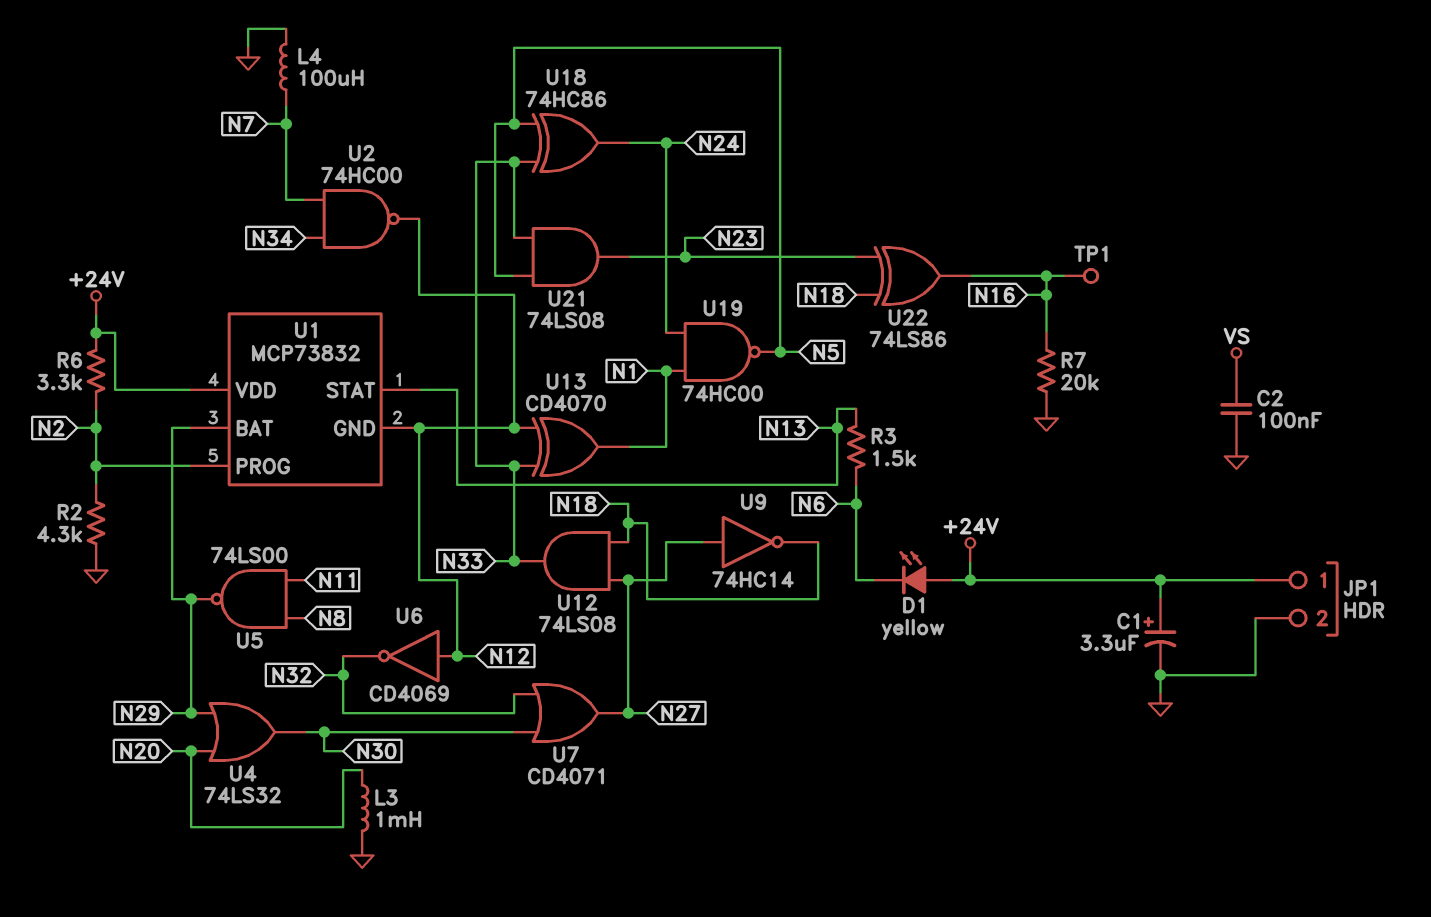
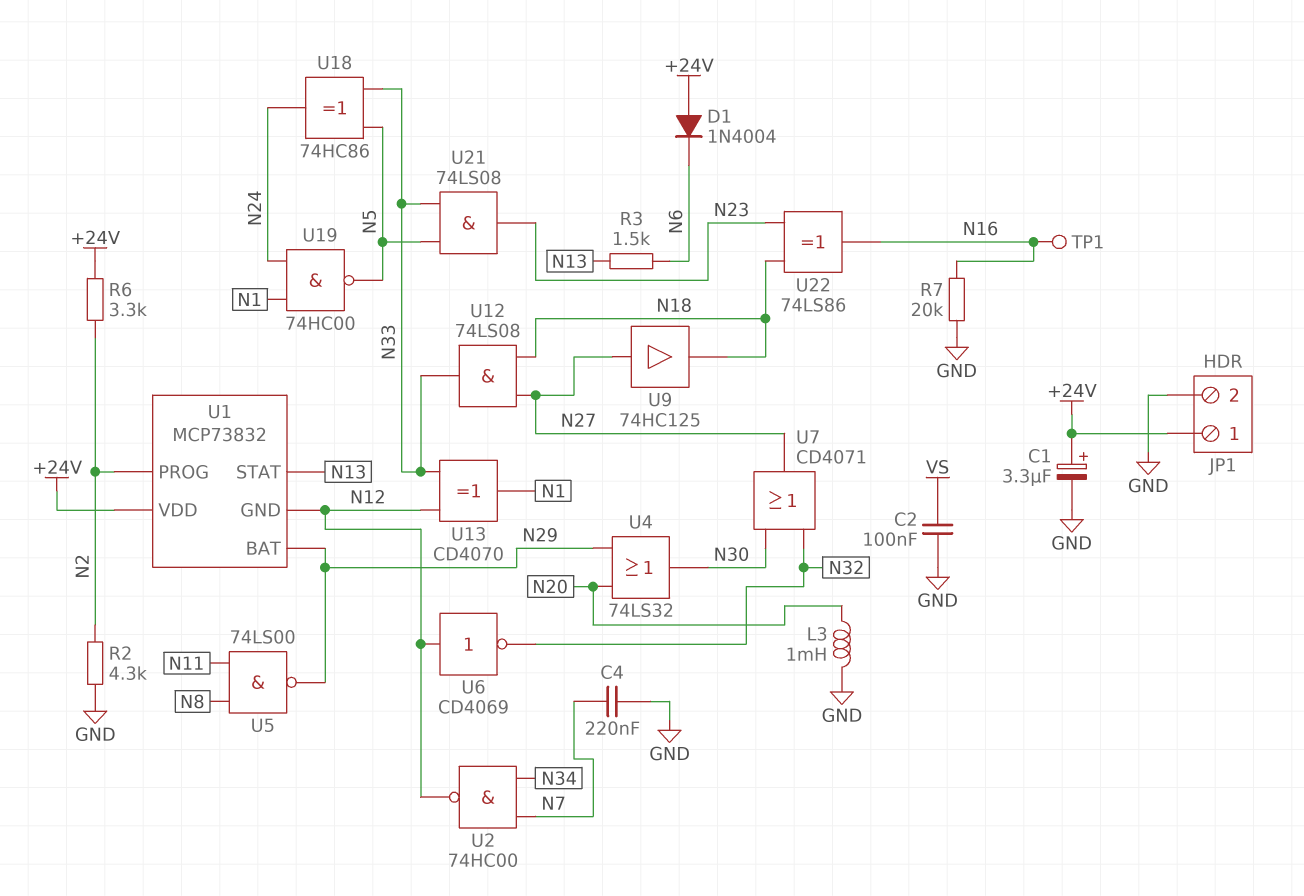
C4: none -> 220nF (GND, N7)
D1: LED yellow (A +24V, K N6) -> diode 1N4004 (A +24V, K N6)
L4: 100uH (GND, N7) -> none
U9: NOT 74HC14 (in N27, out N18) -> buffer 74HC125 (in N27, out N18)

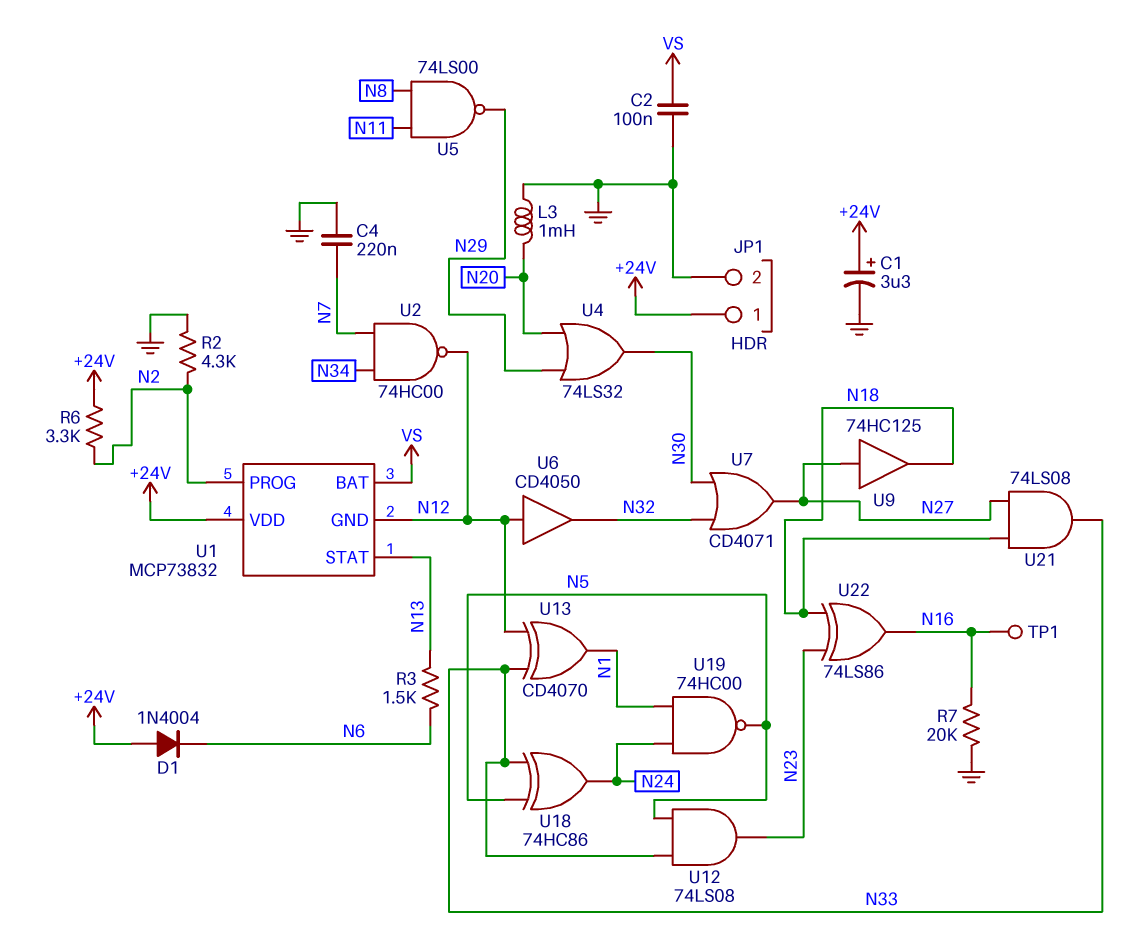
U1 pin BAT: N29 -> VS
U6: NOT CD4069 (in N12, out N32) -> buffer CD4050 (in N12, out N32)
U12: AND 74LS08 (in N18, in N27, out N33) -> AND 74LS08 (in N5, in N33, out N23)
U21: AND 74LS08 (in N5, in N33, out N23) -> AND 74LS08 (in N18, in N27, out N33)

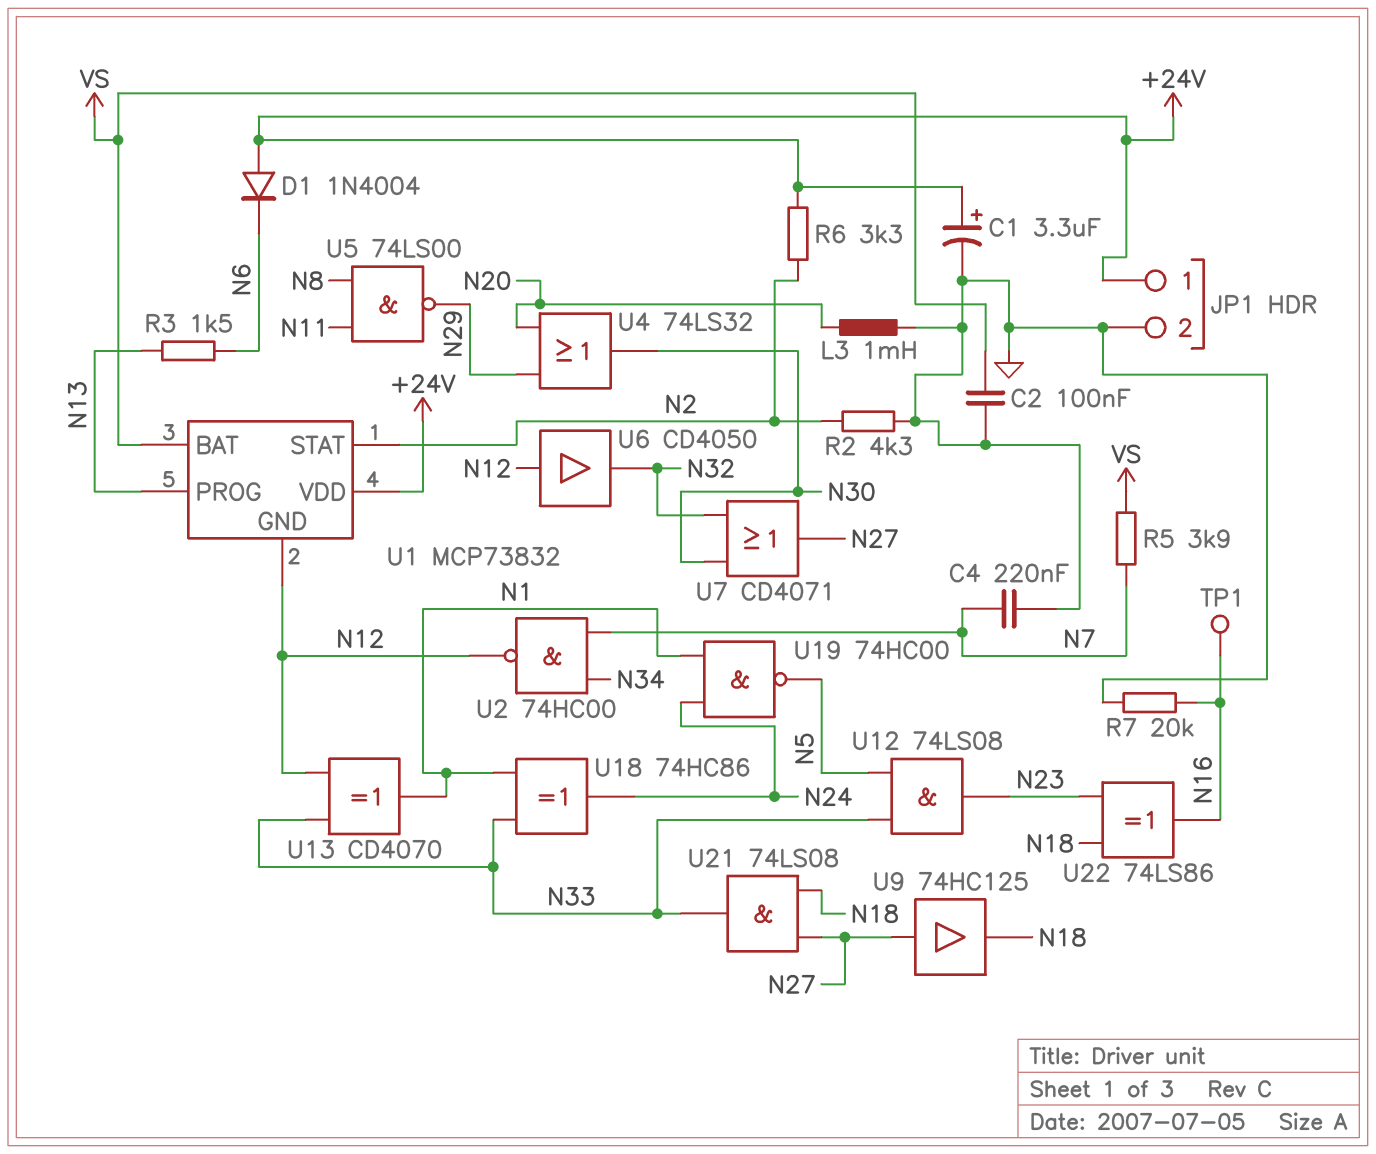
R5: none -> 3.9k (N7, VS)
U1 pin PROG: N2 -> N13
U1 pin STAT: N13 -> N2
U18: XOR 74HC86 (in N5, in N33, out N24) -> XOR 74HC86 (in N1, in N33, out N24)

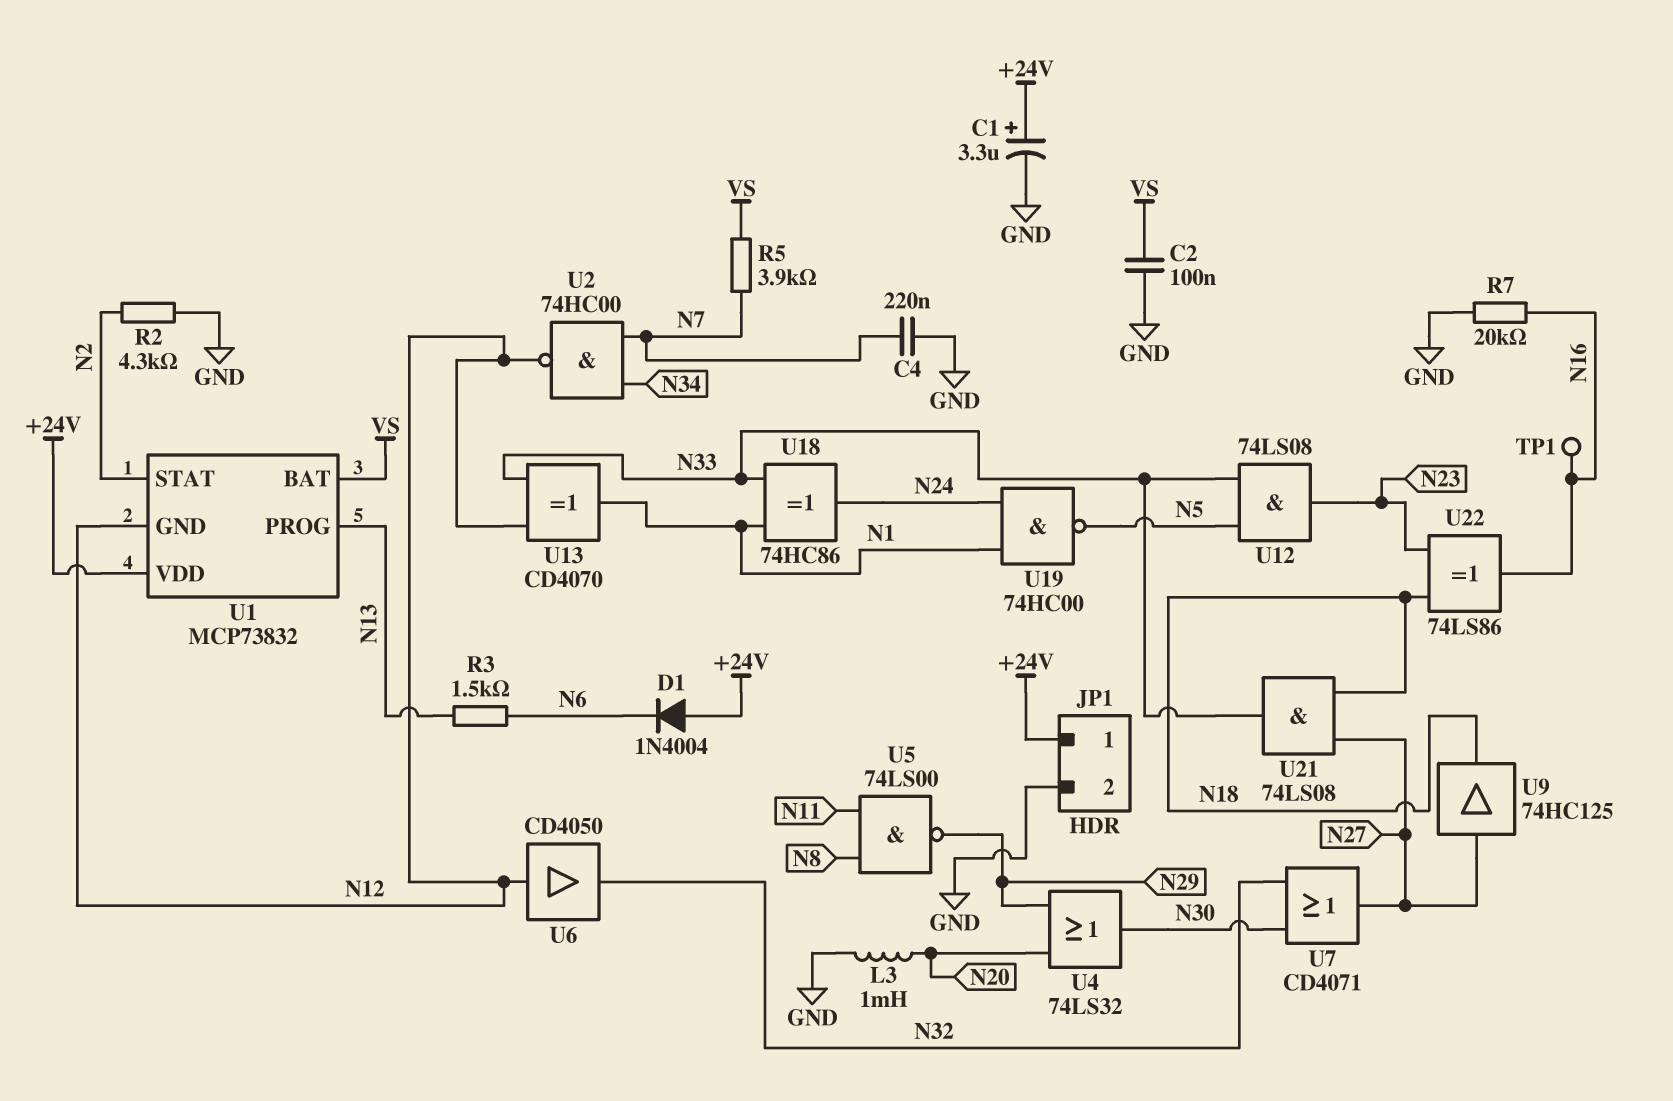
R6: 3.3k (+24V, N2) -> none

